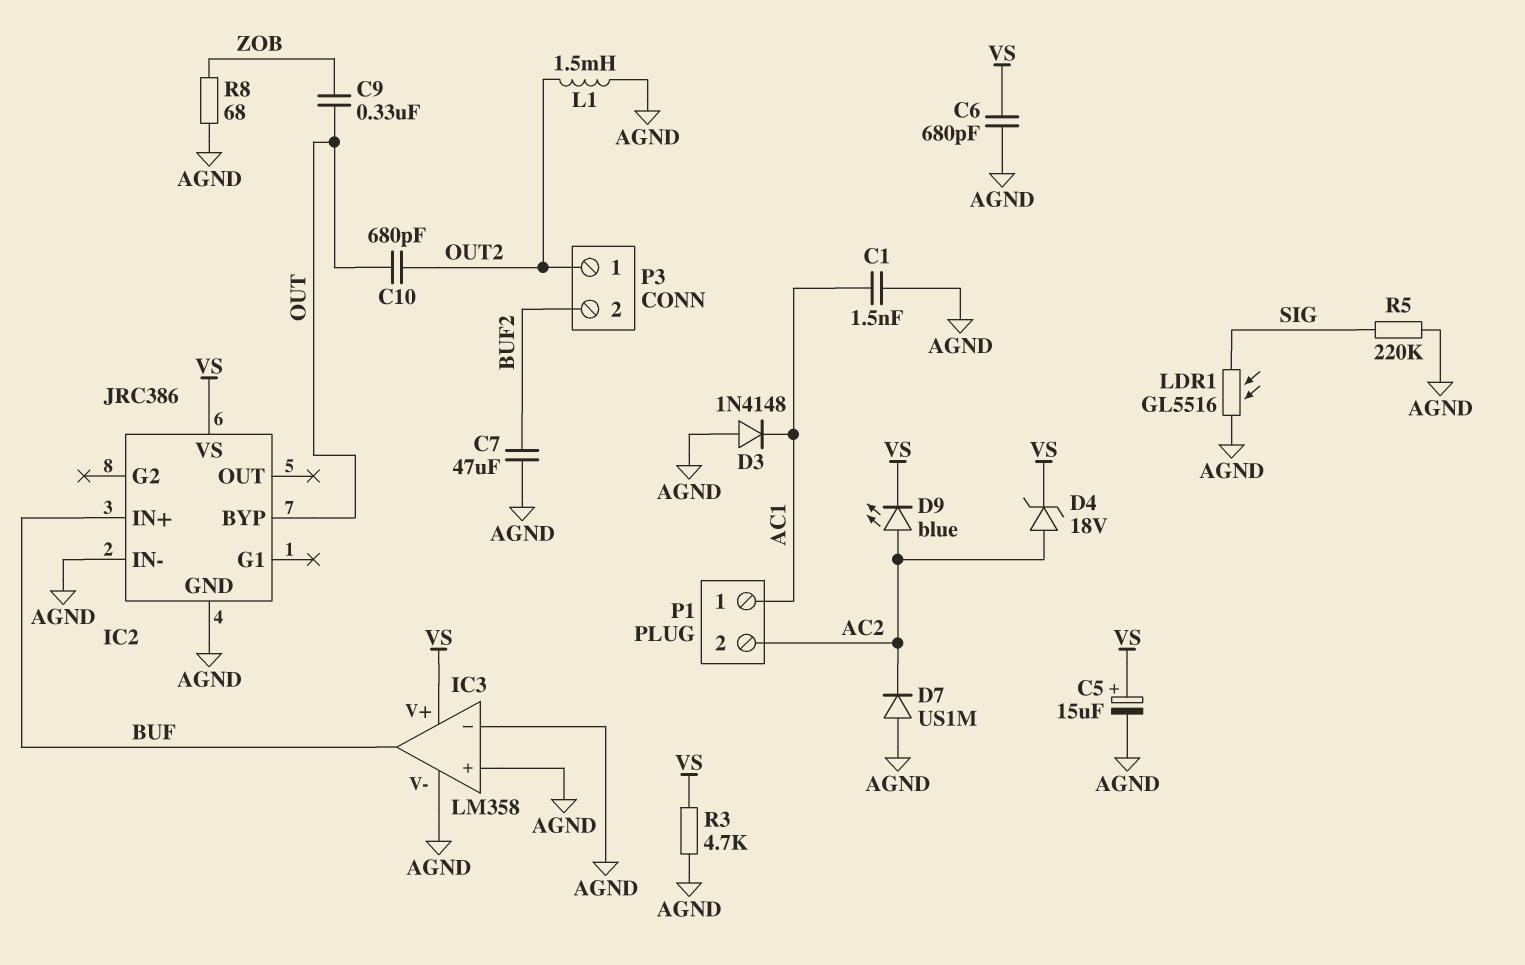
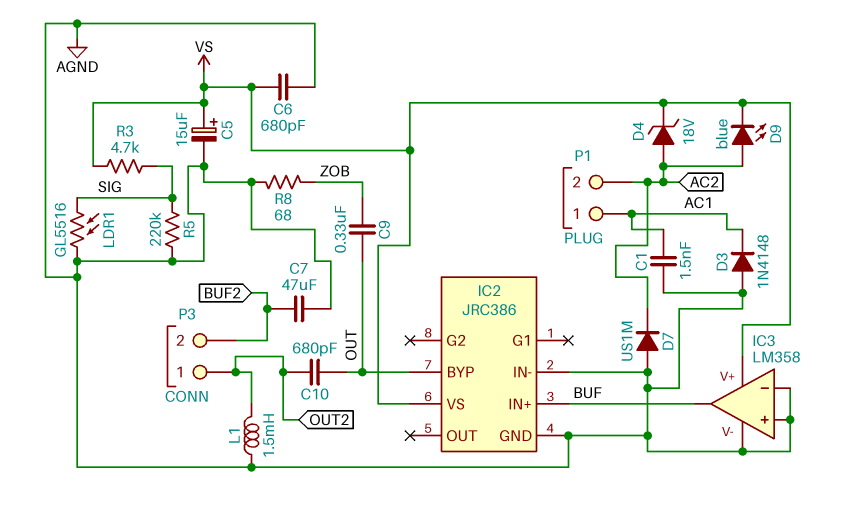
R3: 4.7k (AGND, VS) -> 4.7k (SIG, VS)

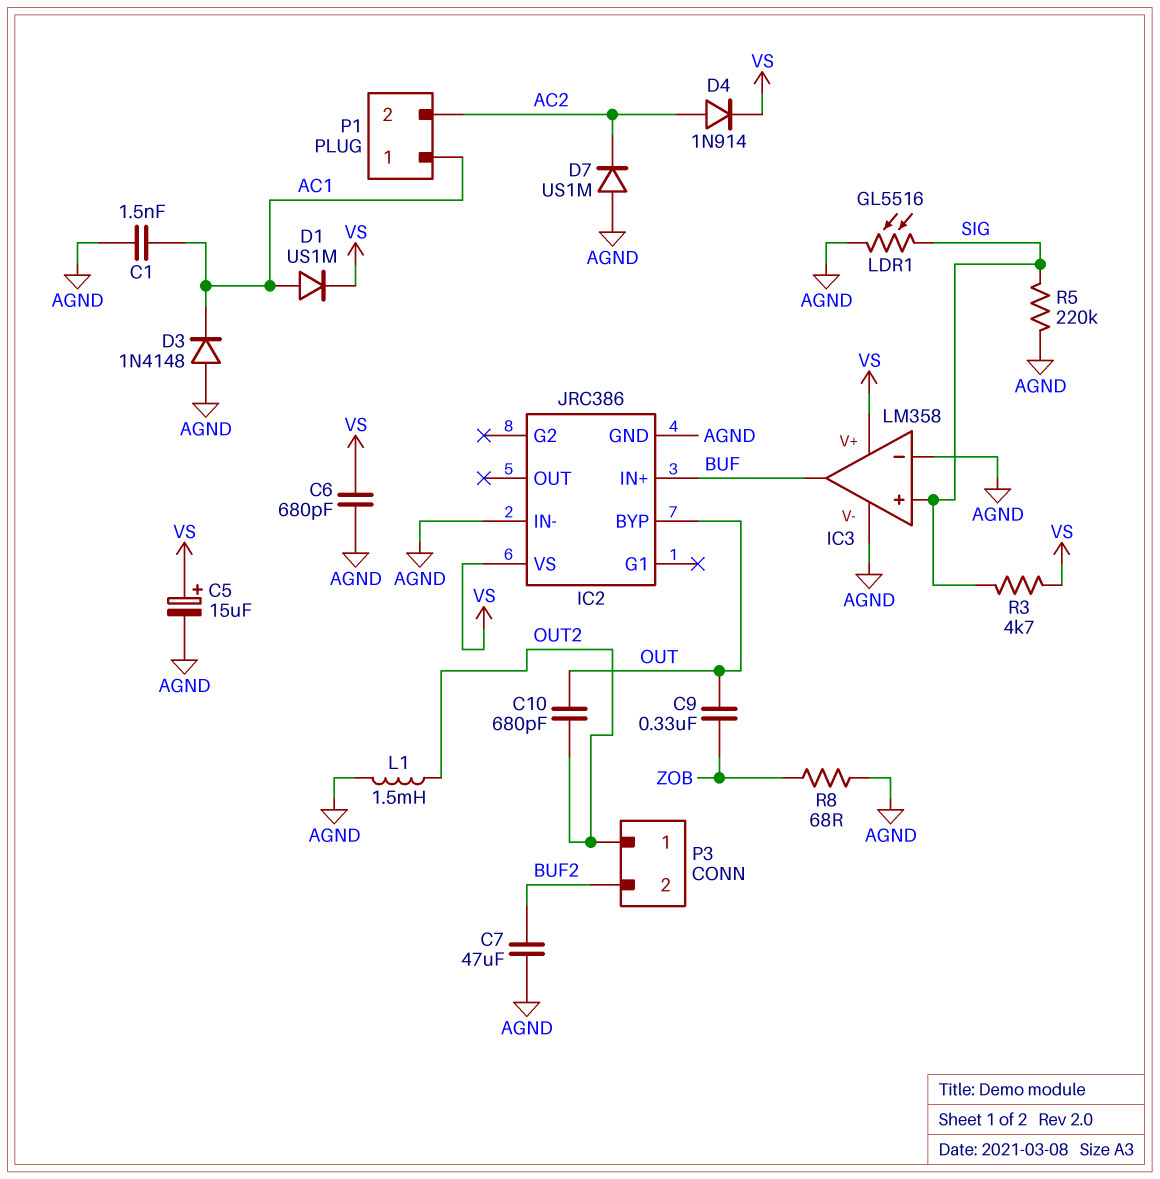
D1: none -> diode US1M (A AC1, K VS)
D4: zener 18V (A AC2, K VS) -> diode 1N914 (A AC2, K VS)
D9: LED blue (A AC2, K VS) -> none
IC3 pin in+: AGND -> SIG

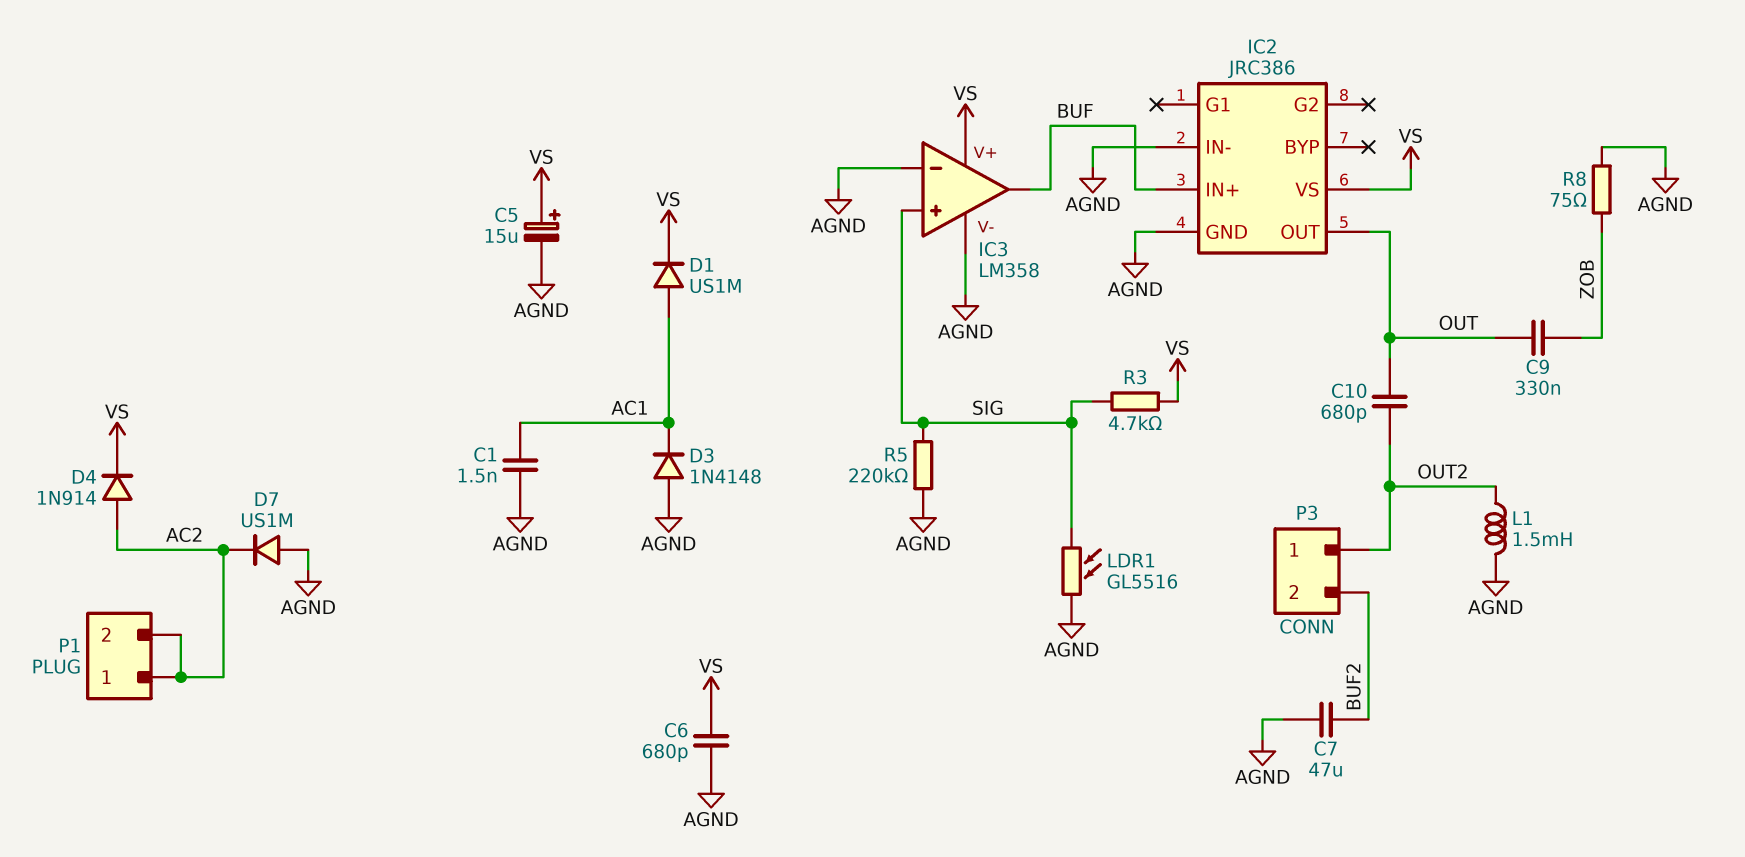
IC2 pin BYP: OUT -> none
IC2 pin OUT: none -> OUT
P1 pin 1: AC1 -> AC2
R8: 68 (AGND, ZOB) -> 75 (AGND, ZOB)

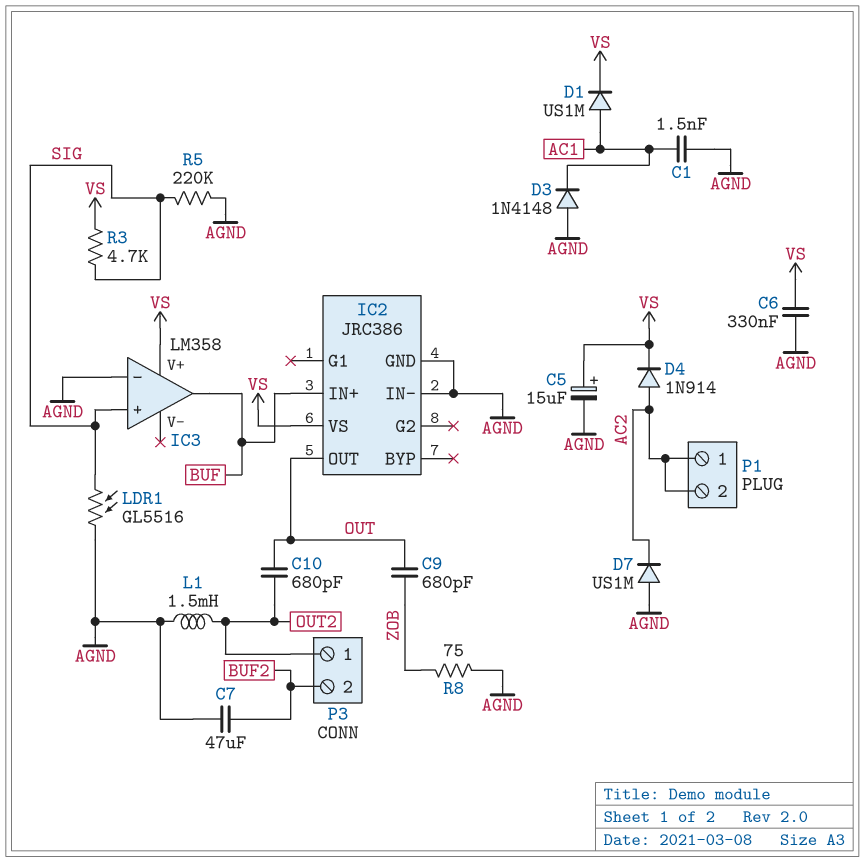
C6: 680pF (AGND, VS) -> 330nF (AGND, VS)
C9: 330nF (OUT, ZOB) -> 680pF (OUT, ZOB)
IC3 pin V-: AGND -> none

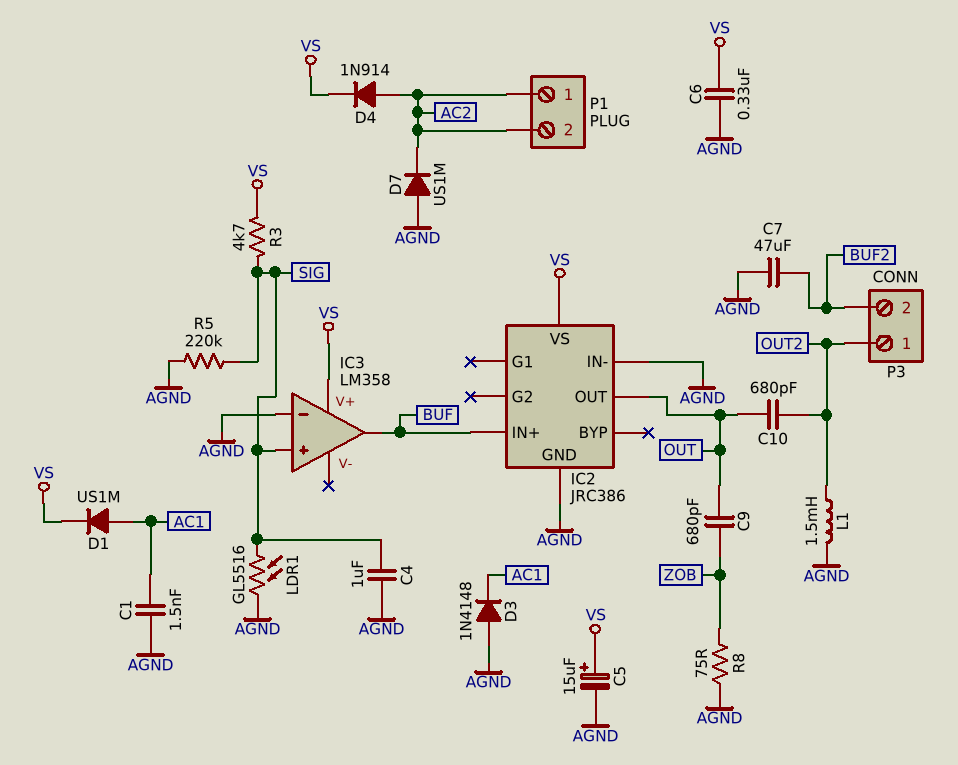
C4: none -> 1uF (AGND, SIG)

